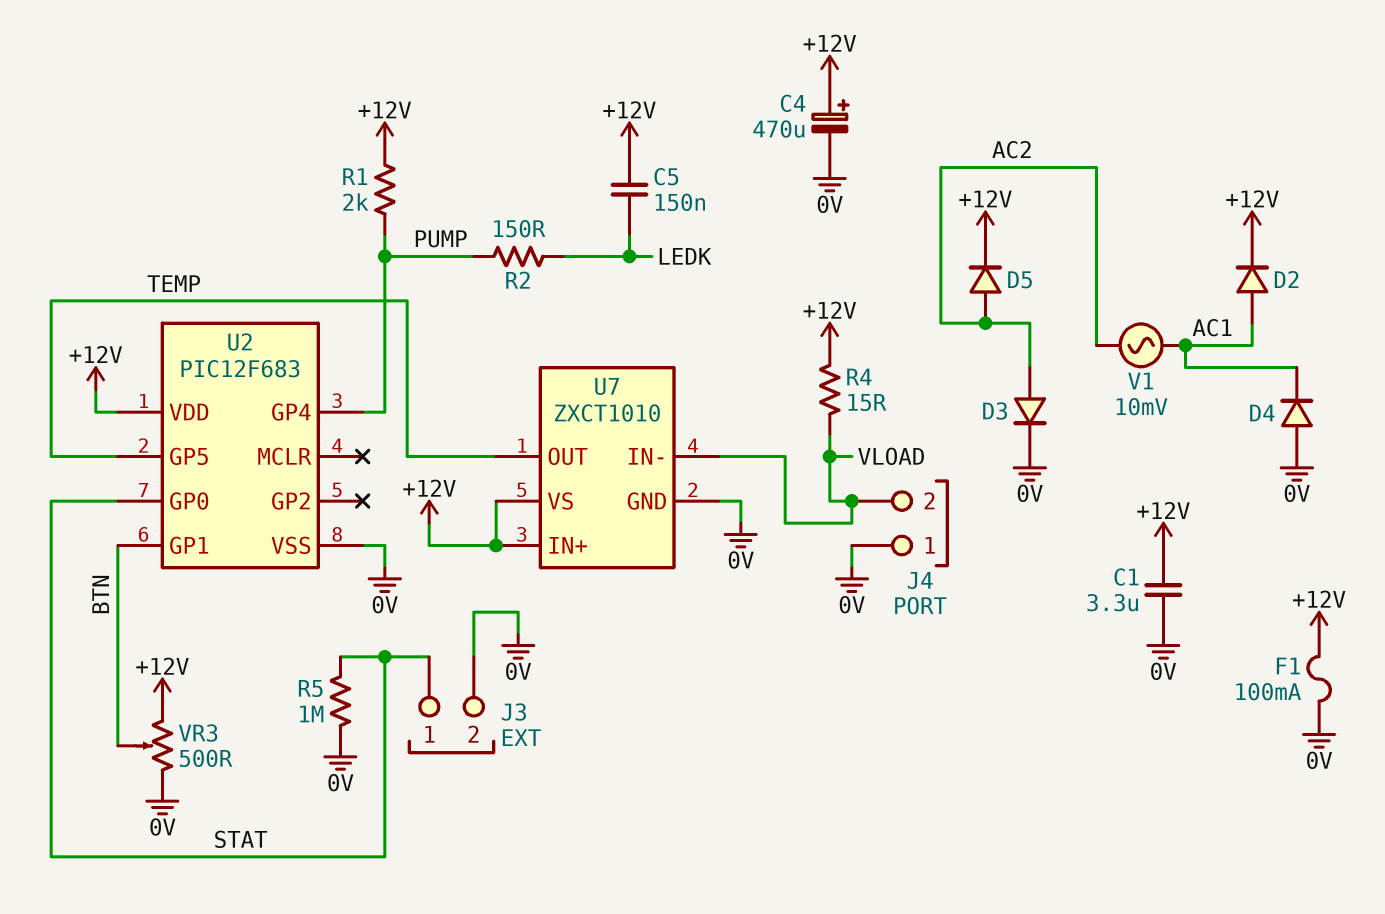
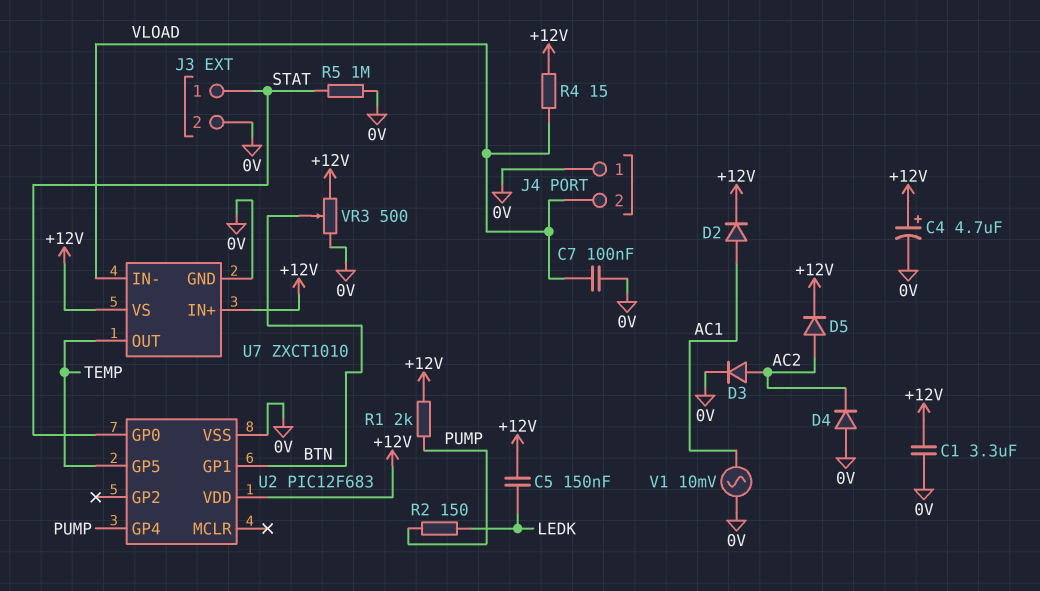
C4: 470uF (plus +12V, minus 0V) -> 4.7uF (plus +12V, minus 0V)
C7: none -> 100nF (0V, VLOAD)
D4: diode (A 0V, K AC1) -> diode (A 0V, K AC2)
F1: 100mA (+12V, 0V) -> none
V1: AC 10mV (AC1, AC2) -> AC 10mV (0V, AC1)

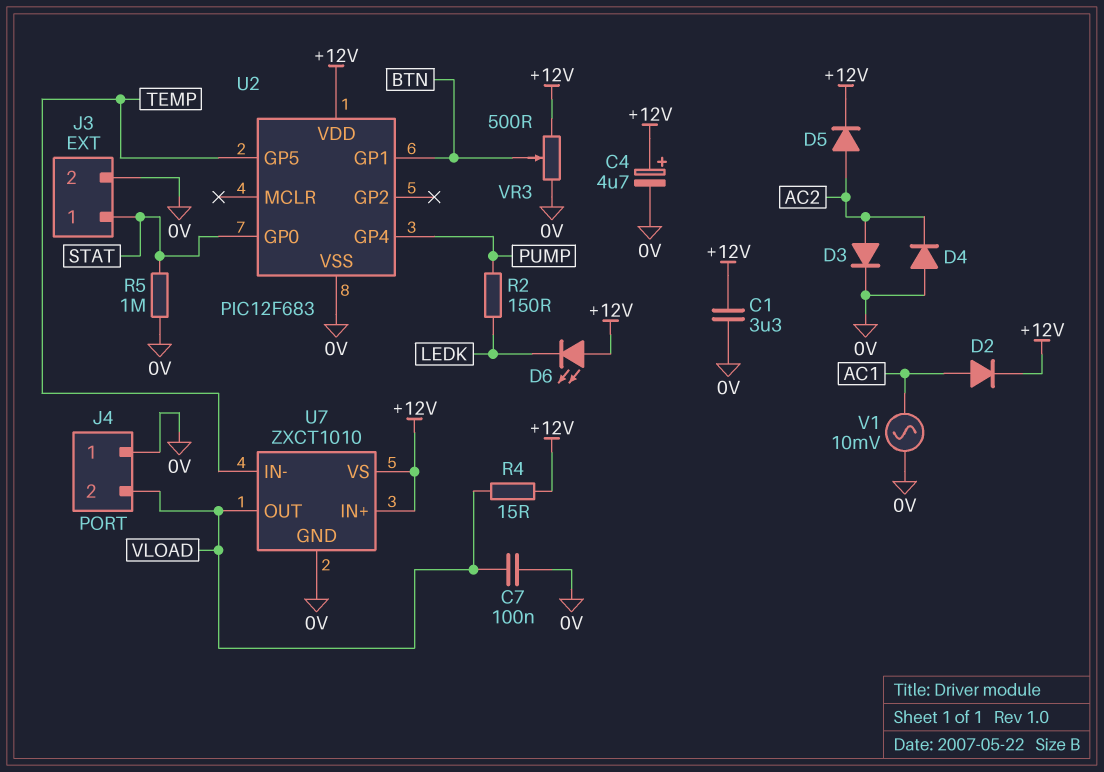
C5: 150nF (+12V, LEDK) -> none
D6: none -> LED (A +12V, K LEDK)
R1: 2k (+12V, PUMP) -> none
U7 pin IN-: VLOAD -> TEMP
U7 pin OUT: TEMP -> VLOAD

